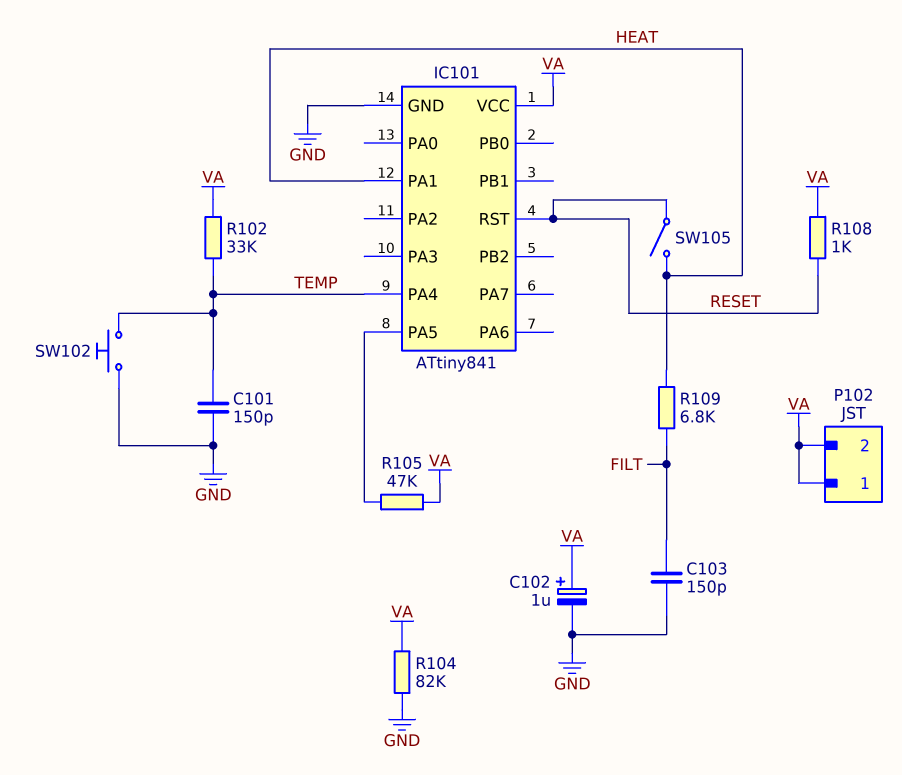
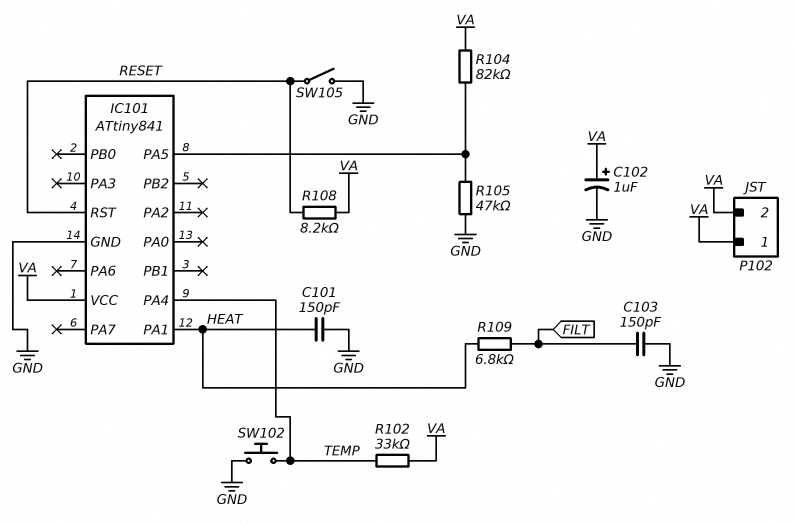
C101: 150pF (GND, TEMP) -> 150pF (GND, HEAT)
R104: 82k (GND, VA) -> 82k (IC101/PA5, VA)
R105: 47k (IC101/PA5, VA) -> 47k (GND, IC101/PA5)
R108: 1k (RESET, VA) -> 8.2k (RESET, VA)
SW105: switch (HEAT, RESET) -> switch (GND, RESET)

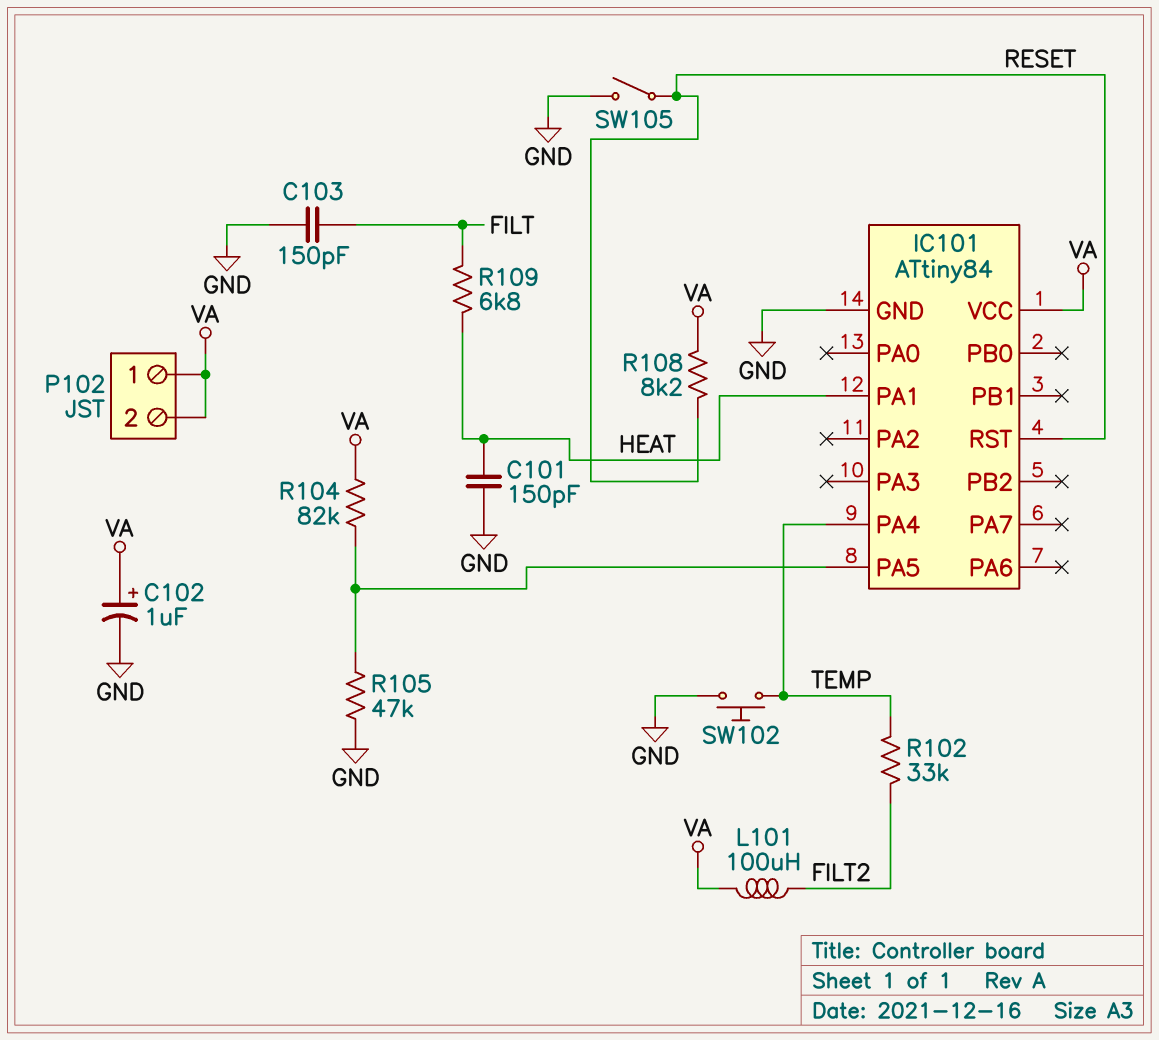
IC101: ATtiny841 -> ATtiny84
L101: none -> 100uH (FILT2, VA)
R102: 33k (TEMP, VA) -> 33k (FILT2, TEMP)

